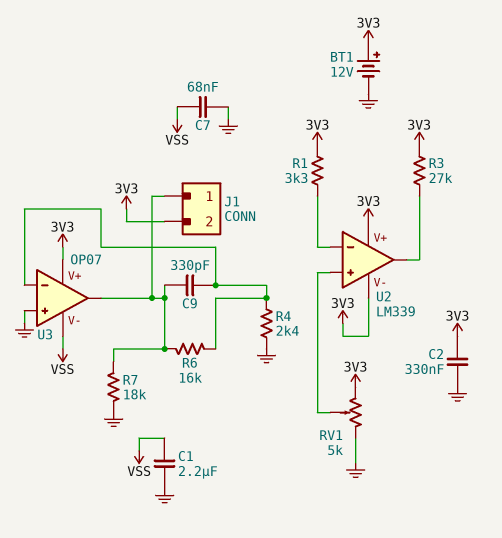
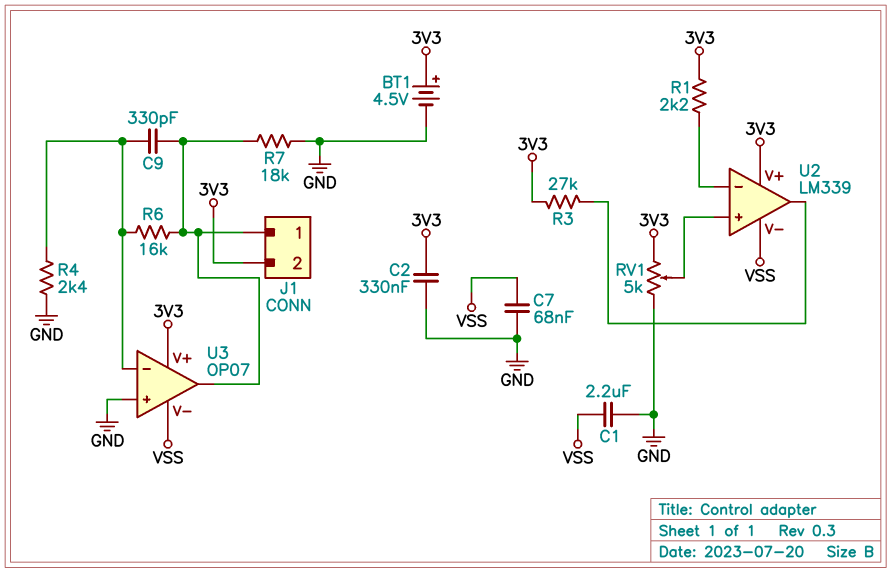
BT1: 12V (plus 3V3, minus GND) -> 4.5V (plus 3V3, minus GND)
R1: 3.3k (3V3, U2/in-) -> 2.2k (3V3, U2/in-)
U2 pin V-: 3V3 -> VSS

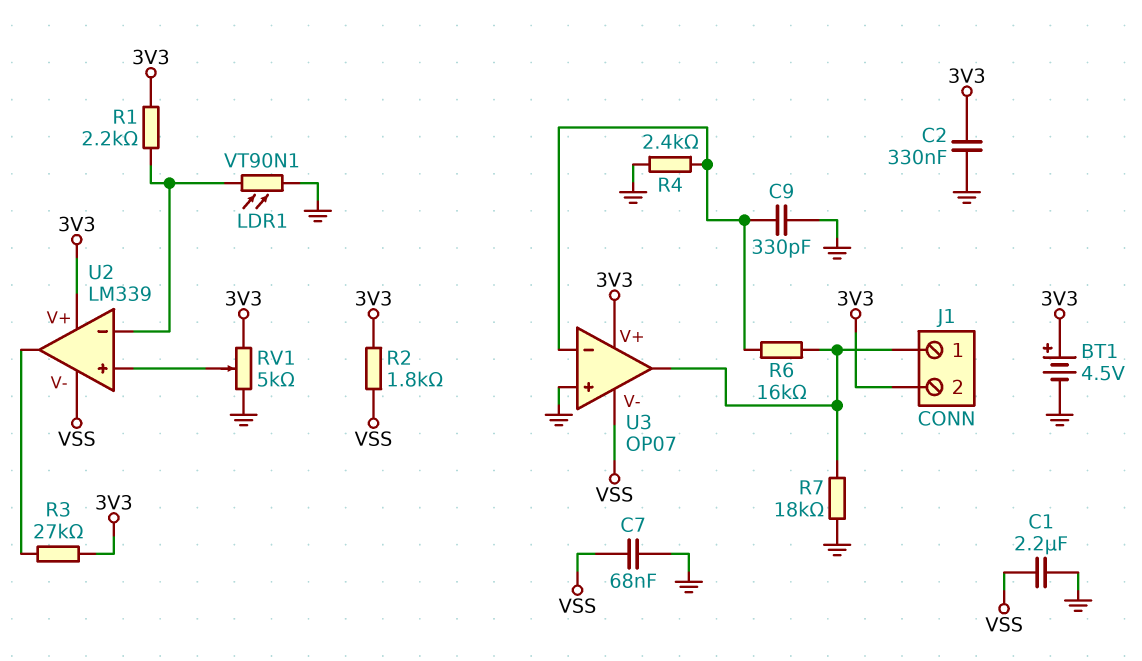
C9: 330pF (J1/1, U3/in-) -> 330pF (GND, U3/in-)
LDR1: none -> VT90N1 (GND, U2/in-)
R2: none -> 1.8k (3V3, VSS)

